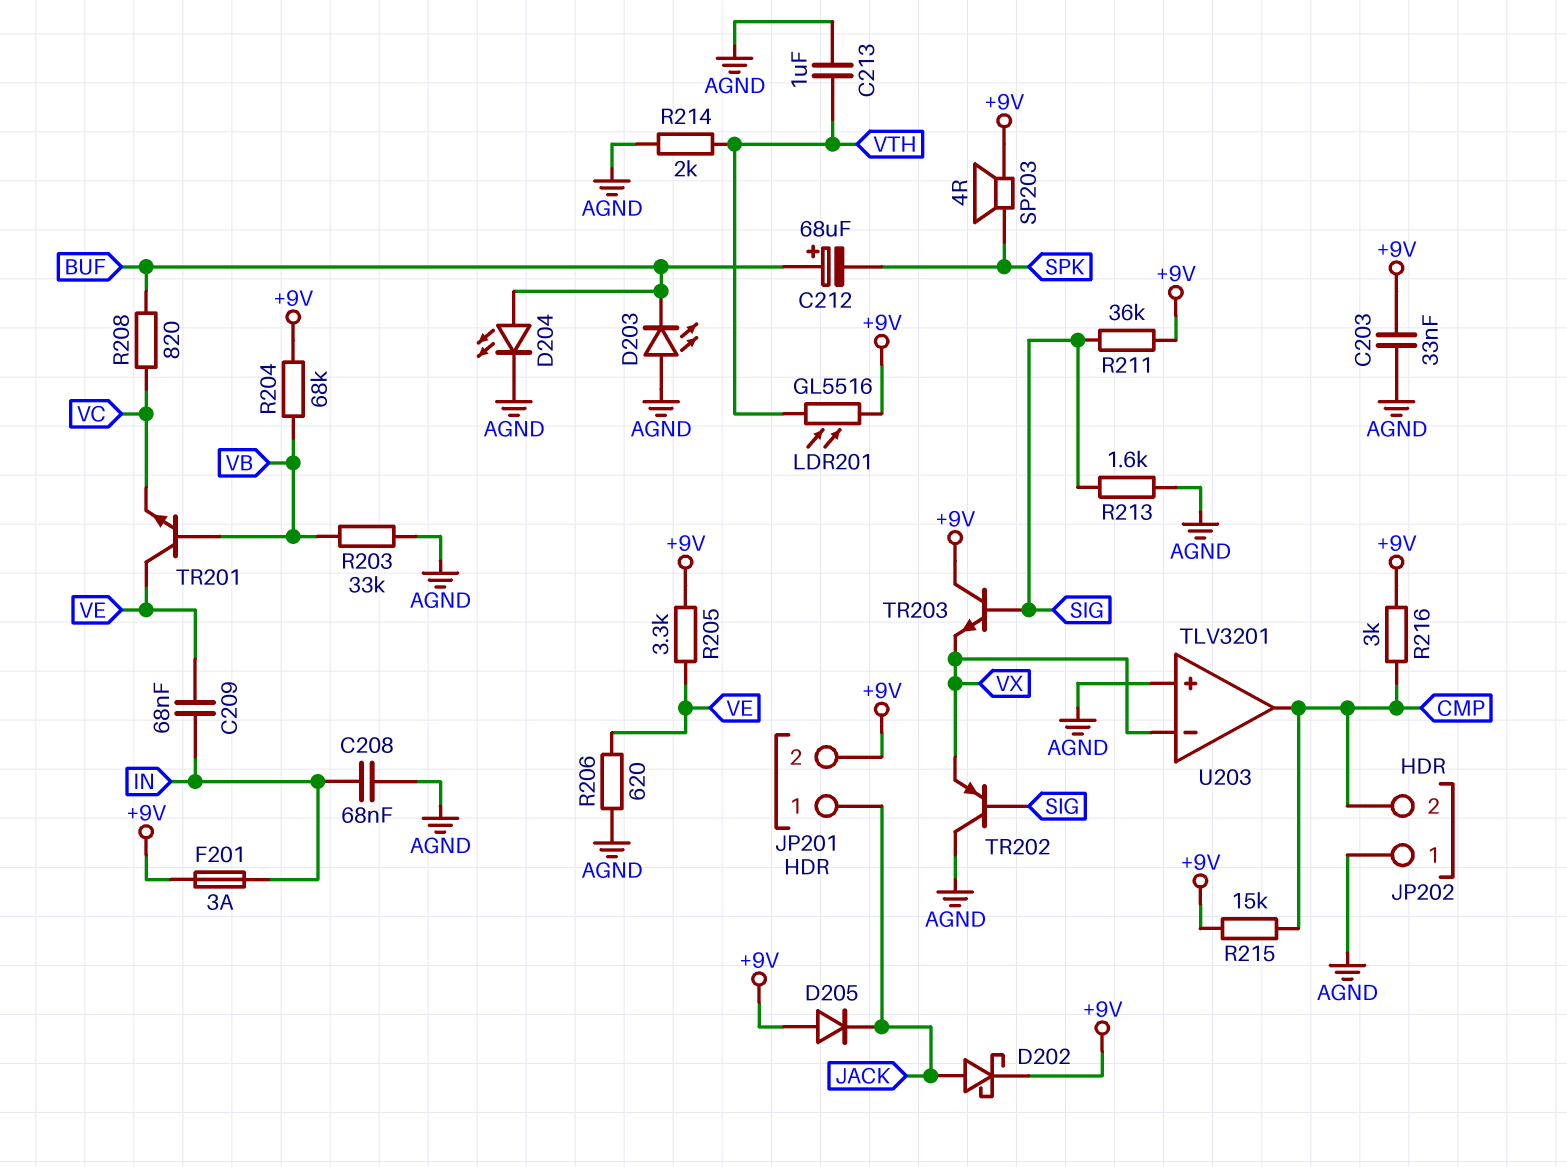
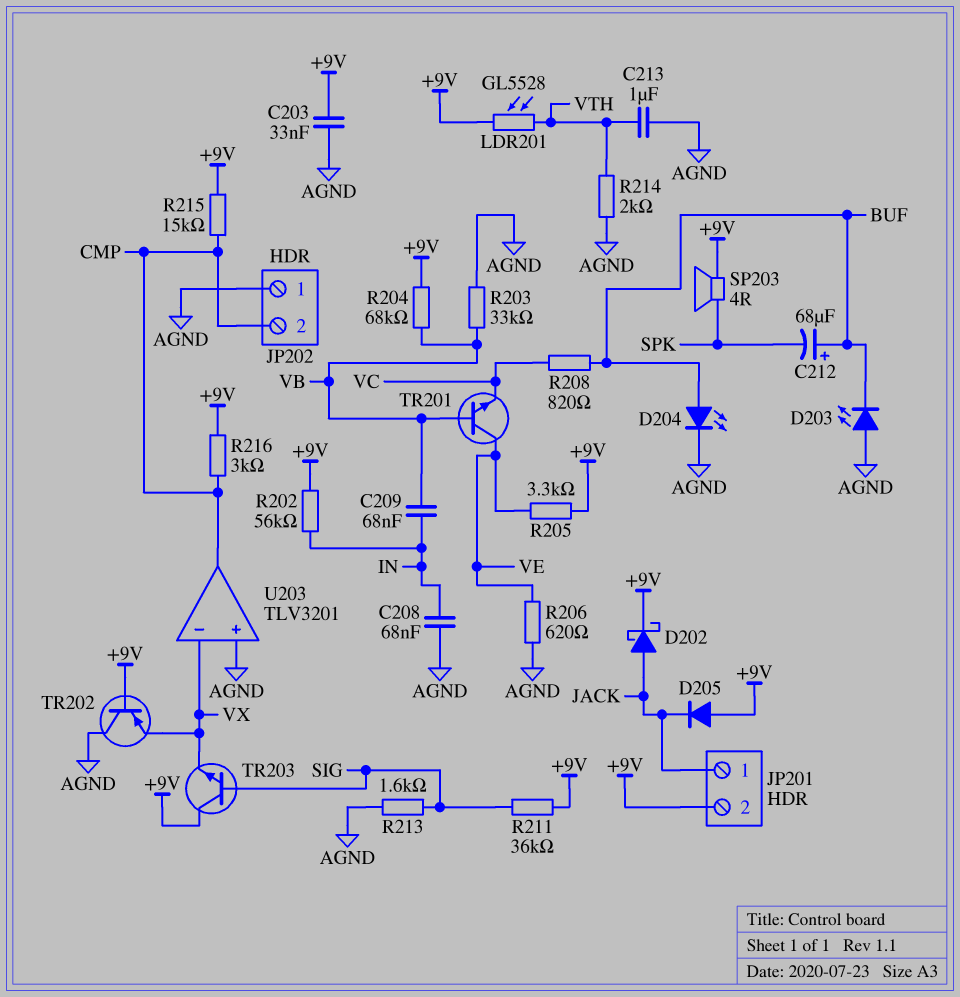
C209: 68nF (IN, VE) -> 68nF (IN, VB)
F201: 3A (+9V, IN) -> none
LDR201: GL5516 (+9V, VTH) -> GL5528 (+9V, VTH)
R202: none -> 56k (+9V, IN)
TR202: PNP (B SIG, C AGND, E VX) -> PNP (B +9V, C AGND, E VX)

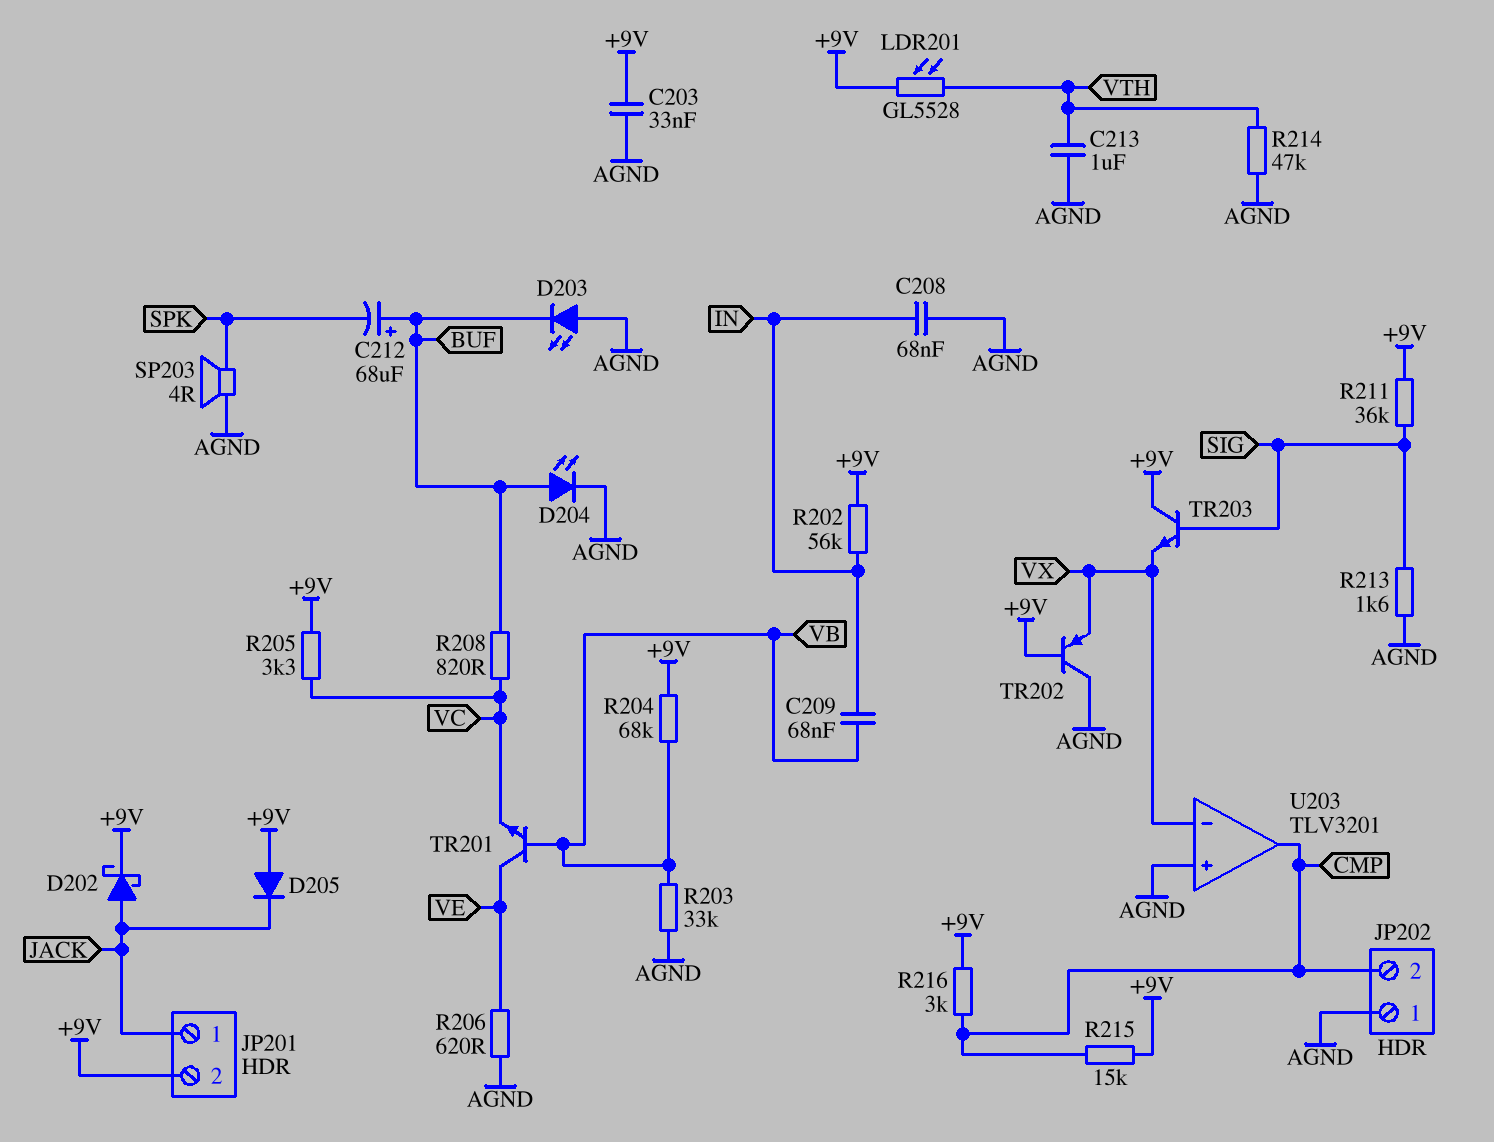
R205: 3.3k (+9V, VE) -> 3.3k (+9V, VC)
R214: 2k (AGND, VTH) -> 47k (AGND, VTH)
SP203: speaker 4R (+9V, SPK) -> speaker 4R (AGND, SPK)

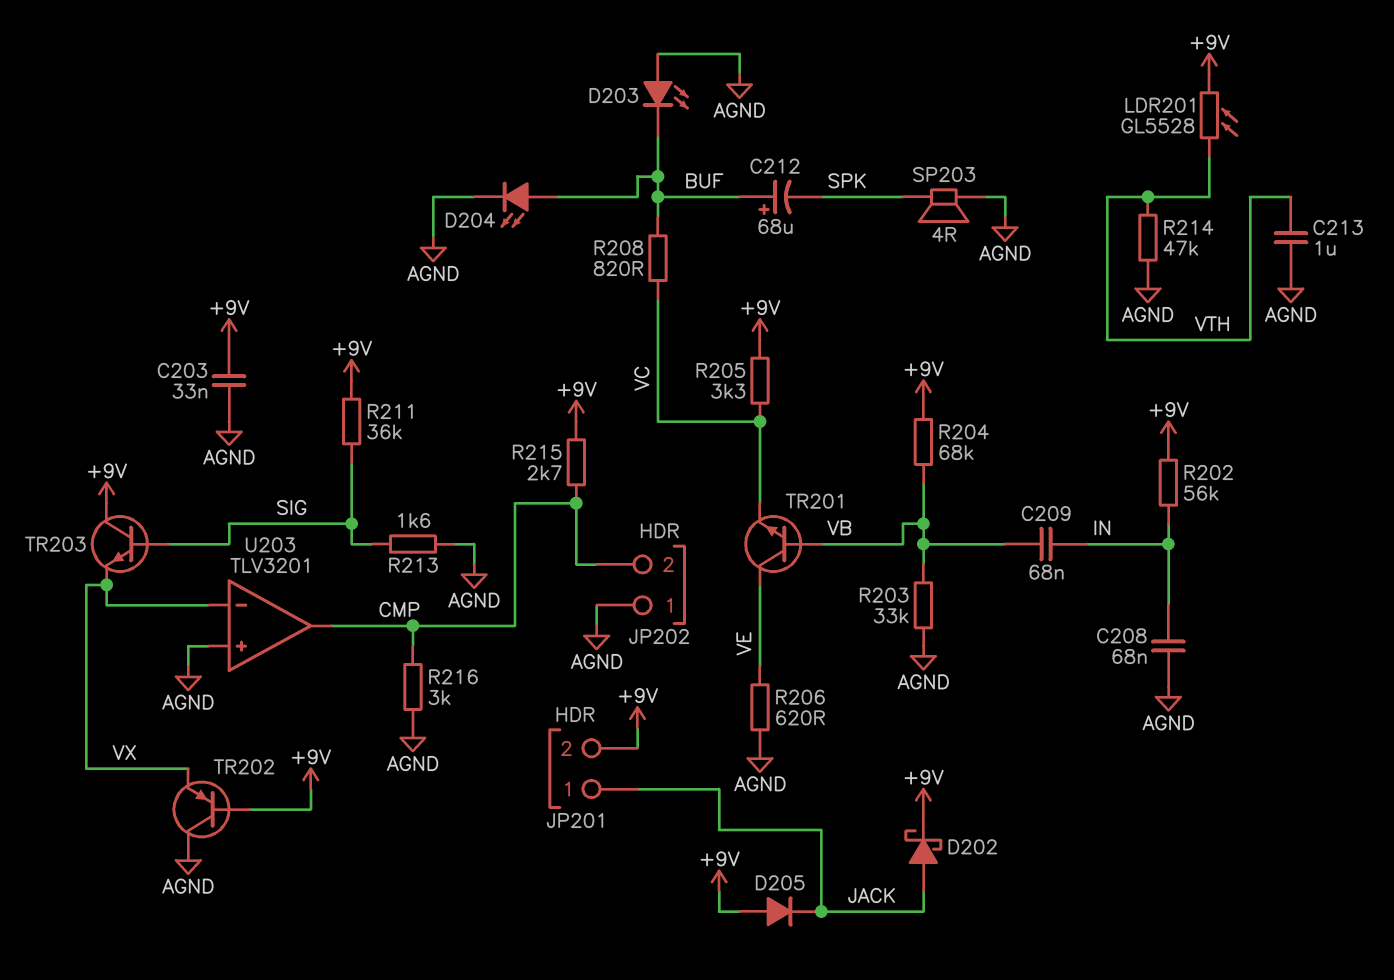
R215: 15k (+9V, CMP) -> 2.7k (+9V, CMP)
R216: 3k (+9V, CMP) -> 3k (AGND, CMP)

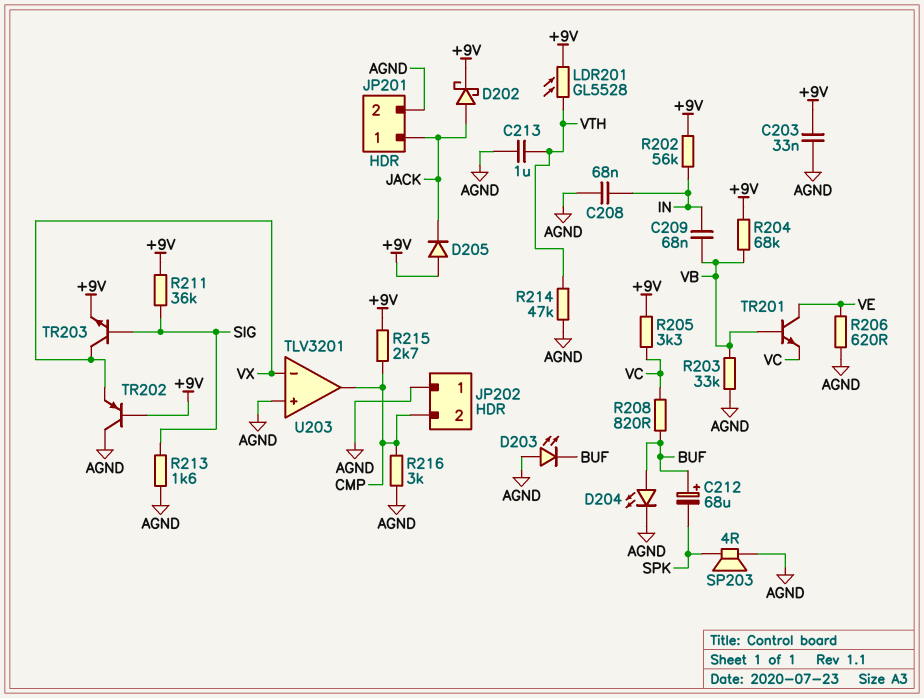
JP201 pin 2: +9V -> AGND
TR203: NPN (B SIG, C +9V, E VX) -> NPN (B SIG, C VX, E +9V)

